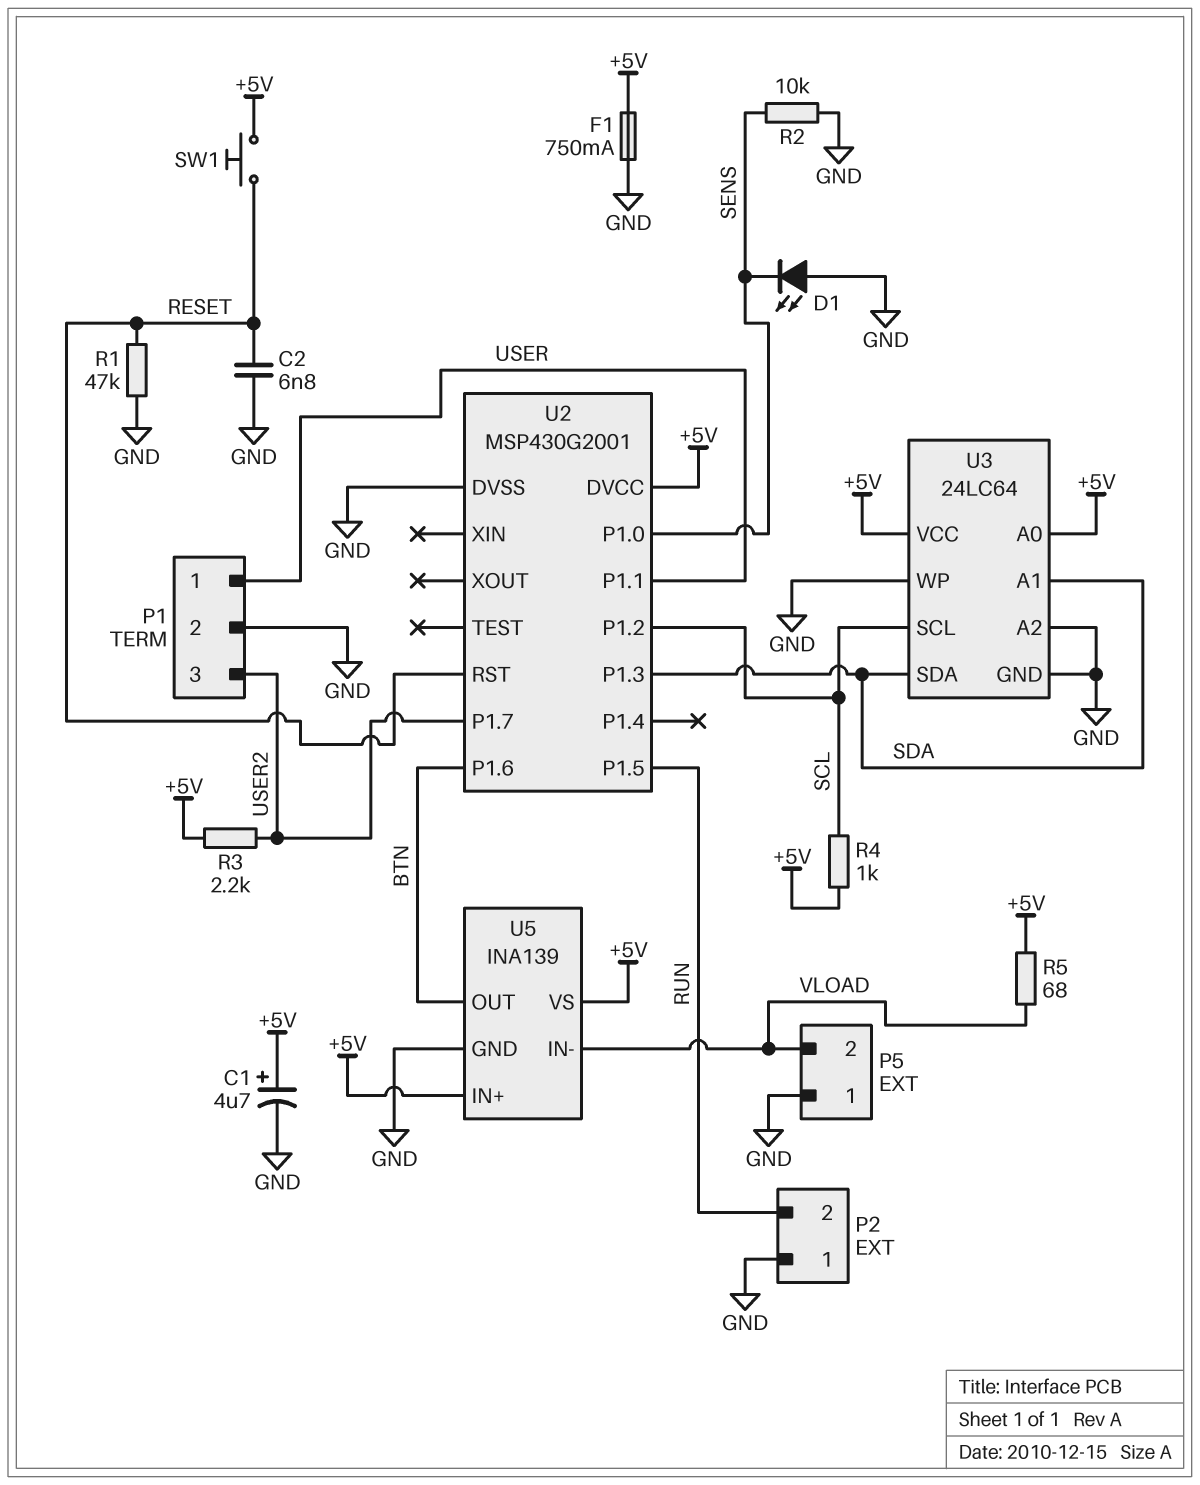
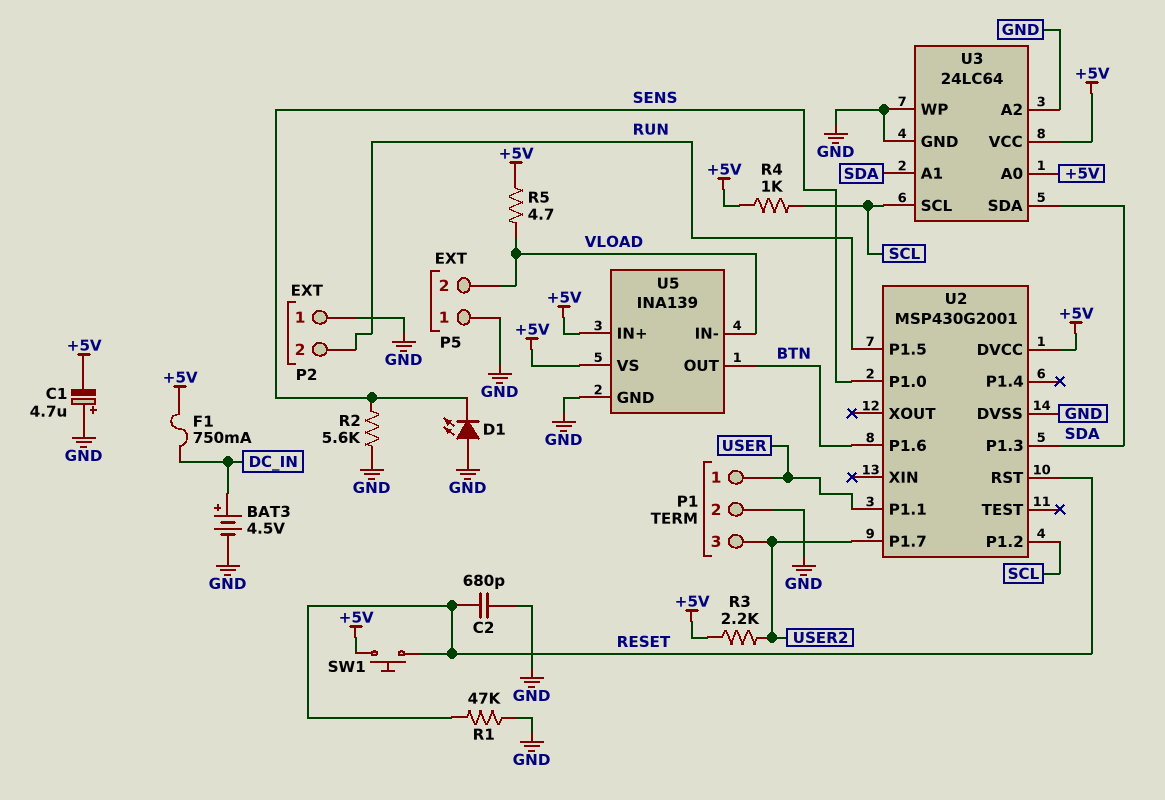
BAT3: none -> 4.5V (plus DC_IN, minus GND)
C1: 4.7uF (plus +5V, minus GND) -> 4.7uF (plus GND, minus +5V)
C2: 6.8nF (GND, RESET) -> 680pF (GND, RESET)
F1: 750mA (+5V, GND) -> 750mA (+5V, DC_IN)
R2: 10k (GND, SENS) -> 5.6k (GND, SENS)
R5: 68 (+5V, VLOAD) -> 4.7 (+5V, VLOAD)

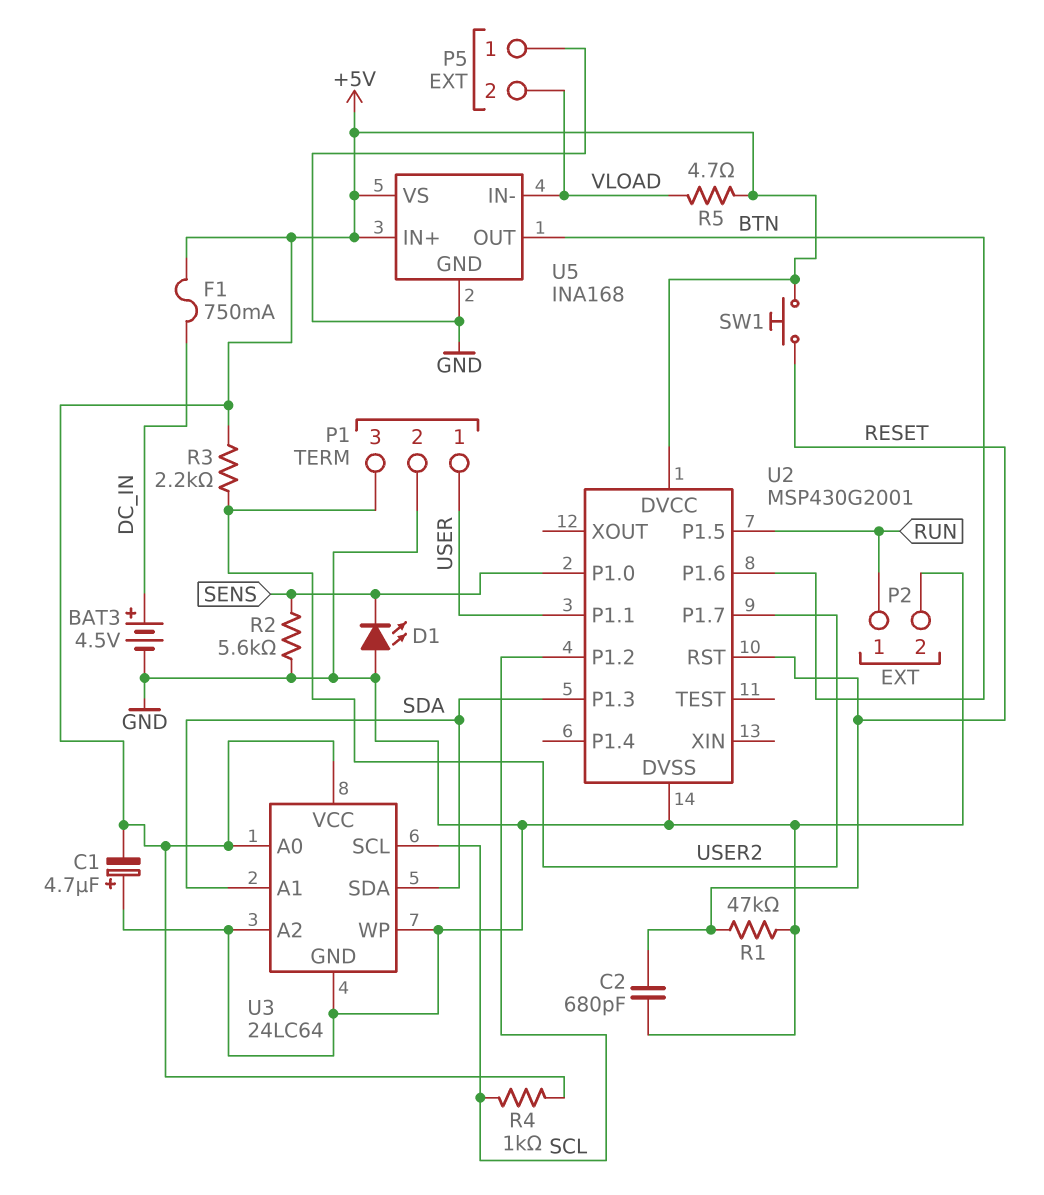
P2 pin 1: GND -> RUN
P2 pin 2: RUN -> GND
U5: INA139 -> INA168

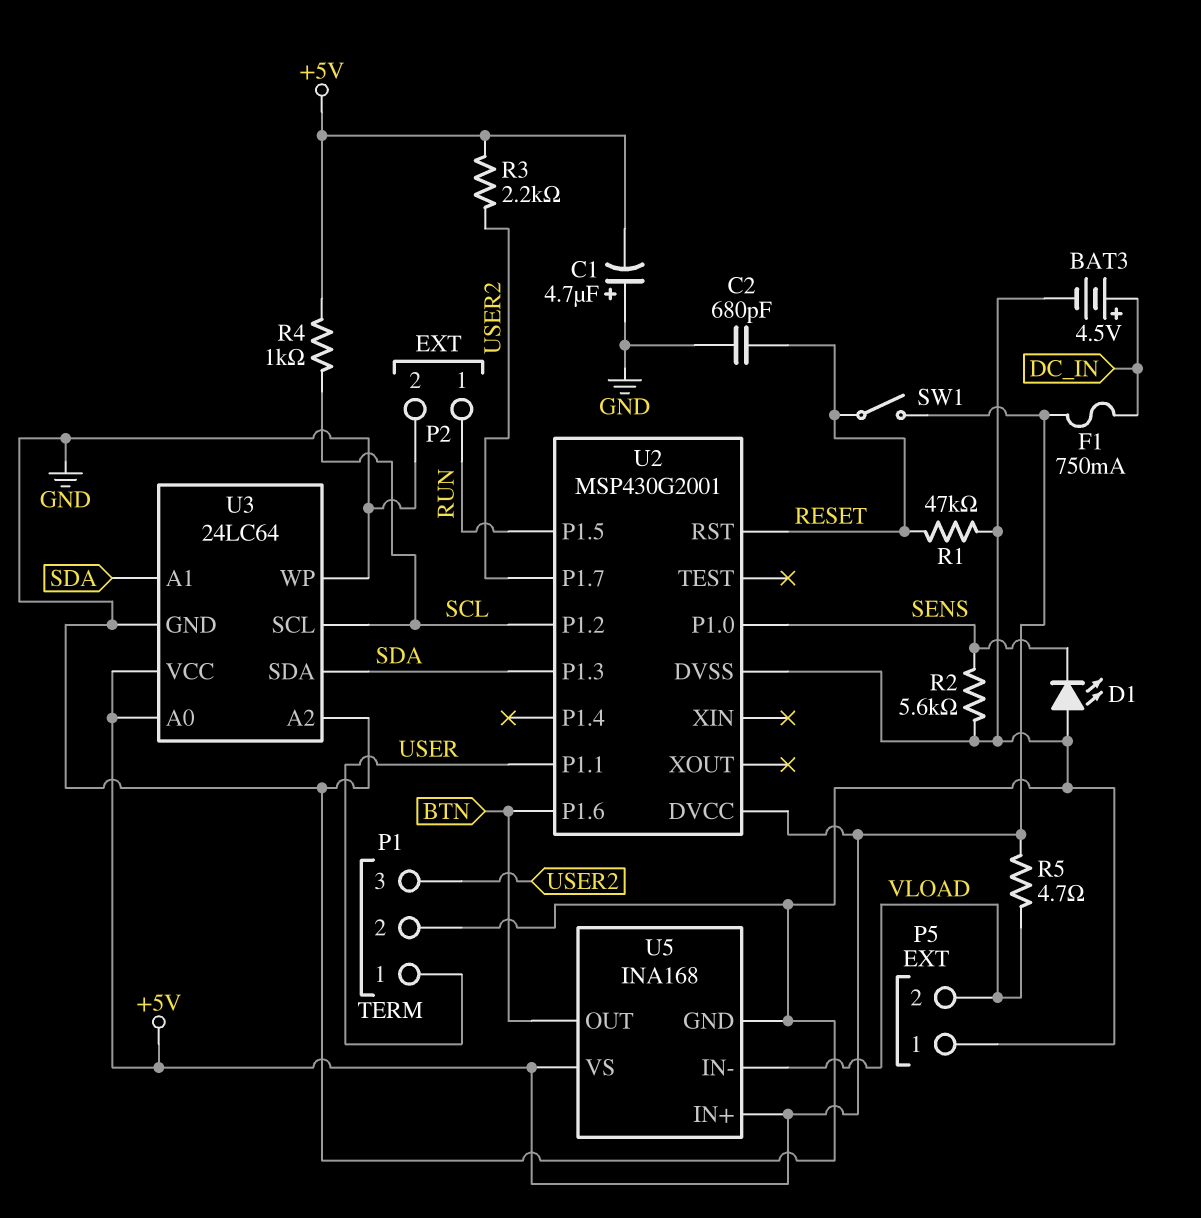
SW1: button (+5V, RESET) -> switch (+5V, RESET)

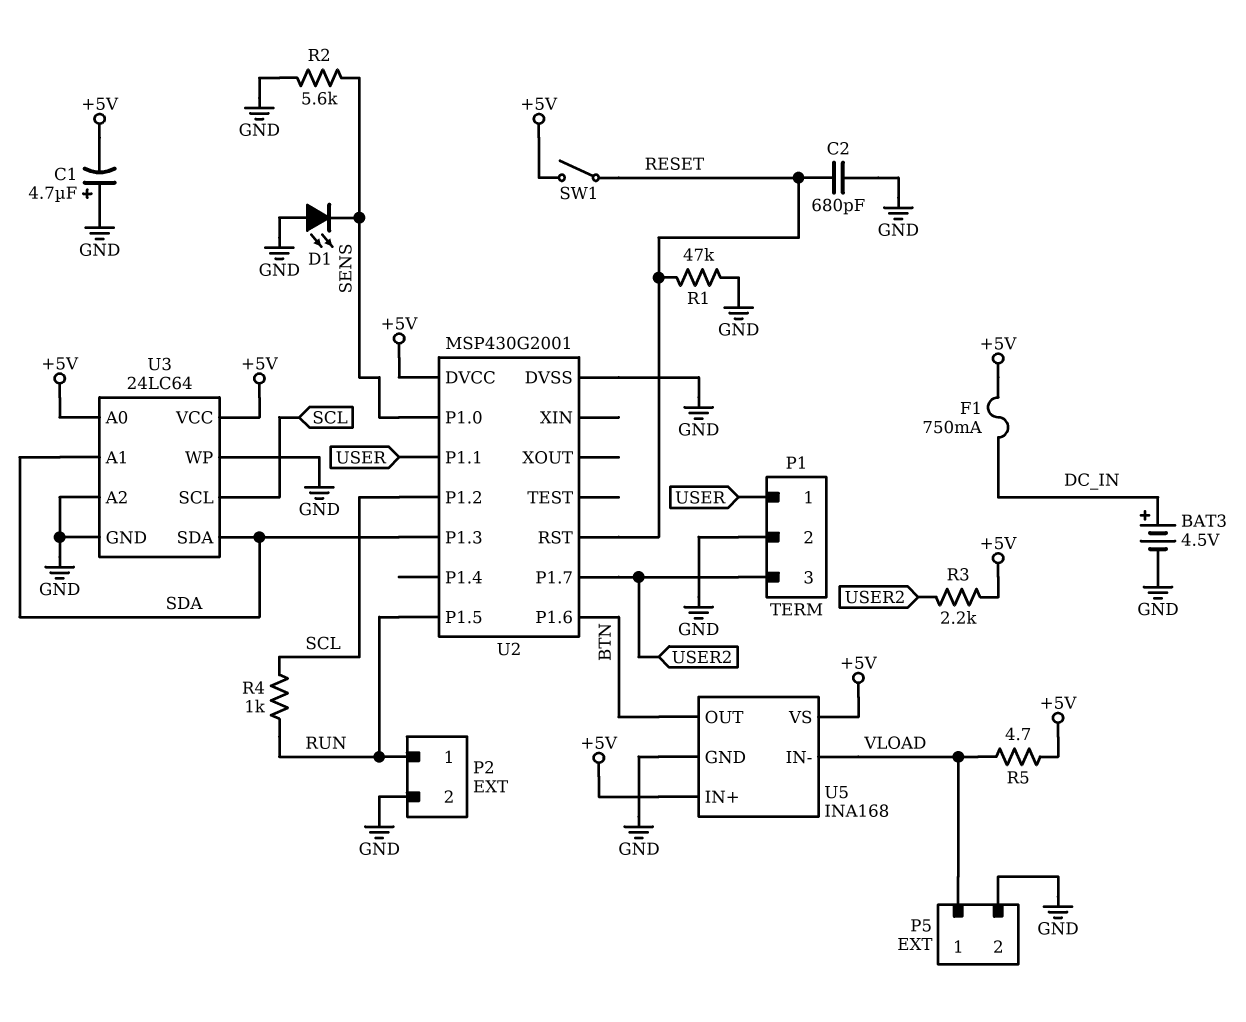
P5 pin 1: GND -> VLOAD
P5 pin 2: VLOAD -> GND
R4: 1k (+5V, SCL) -> 1k (RUN, SCL)

